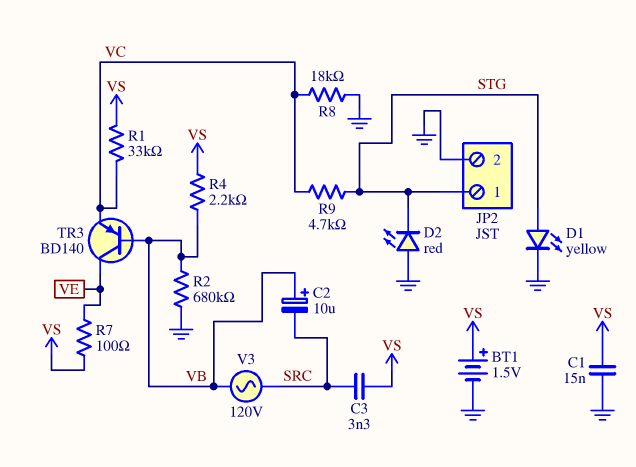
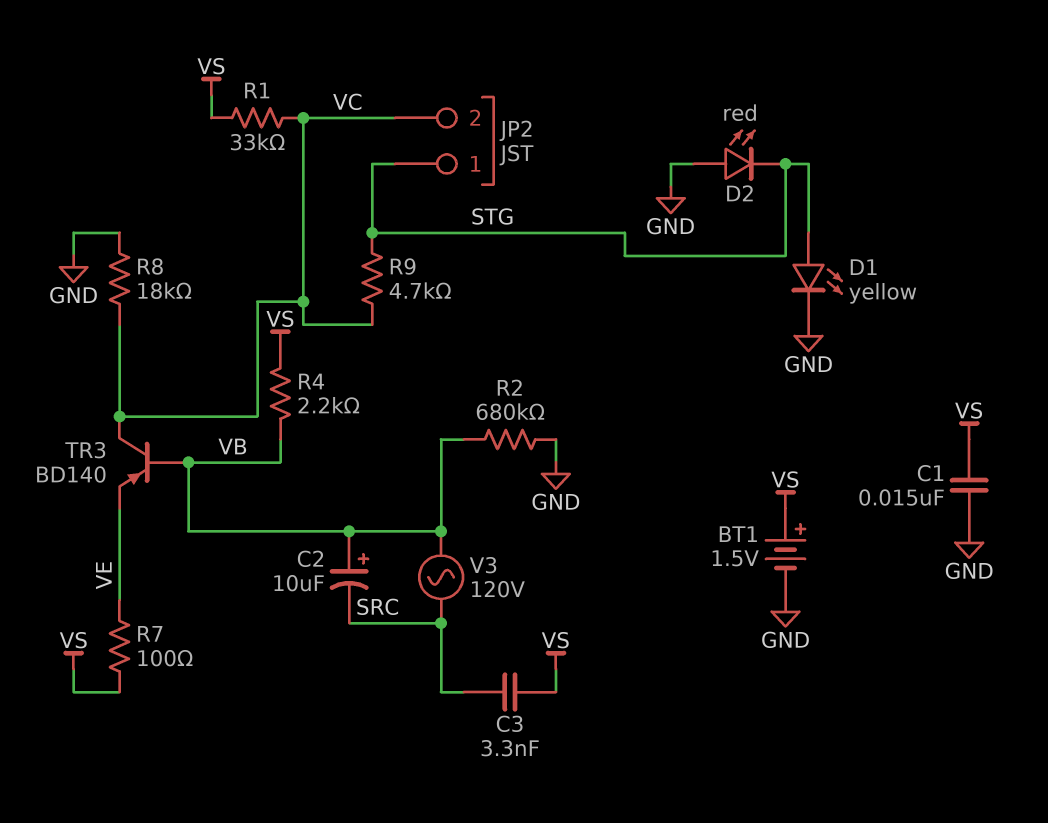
JP2 pin 2: GND -> VC
TR3: PNP BD140 (B VB, C VE, E VC) -> PNP BD140 (B VB, C VC, E VE)

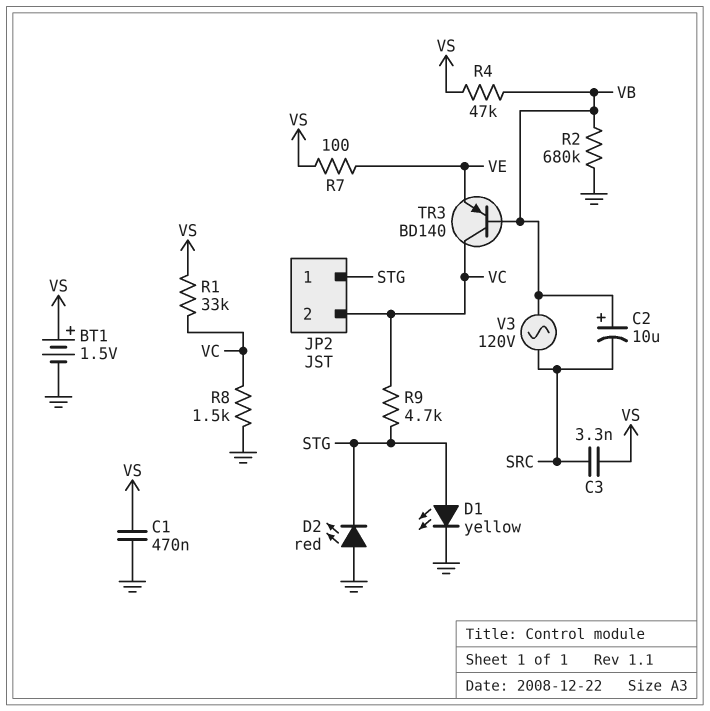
C1: 15nF (GND, VS) -> 470nF (GND, VS)
R4: 2.2k (VB, VS) -> 47k (VB, VS)
R8: 18k (GND, VC) -> 1.5k (GND, VC)

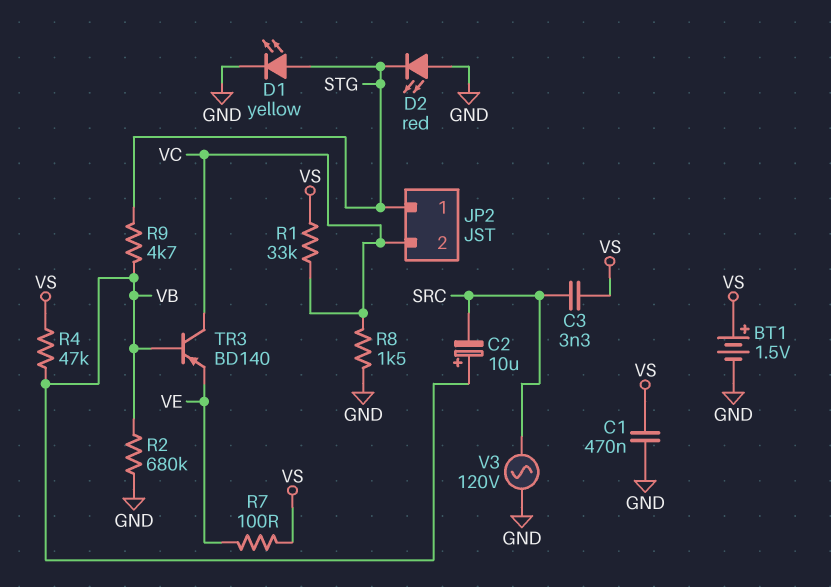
R9: 4.7k (STG, VC) -> 4.7k (STG, VB)
V3: AC 120V (SRC, VB) -> AC 120V (GND, SRC)

